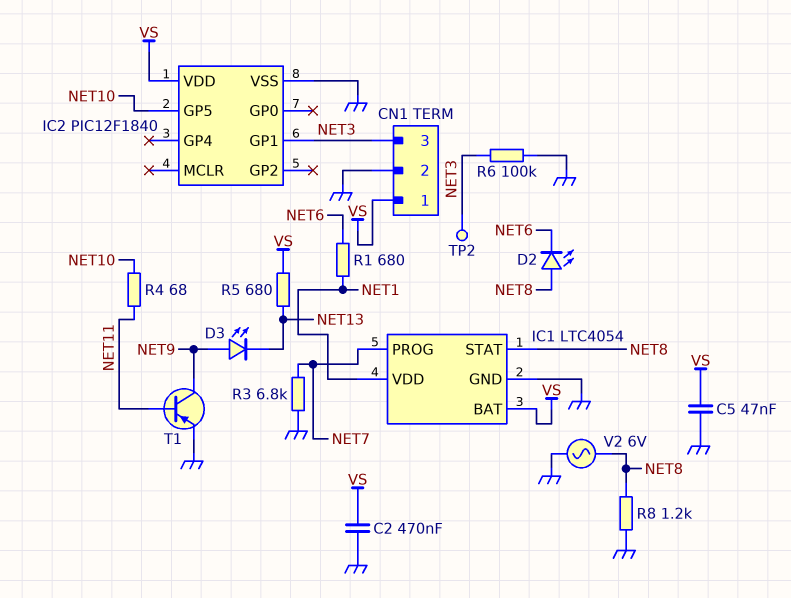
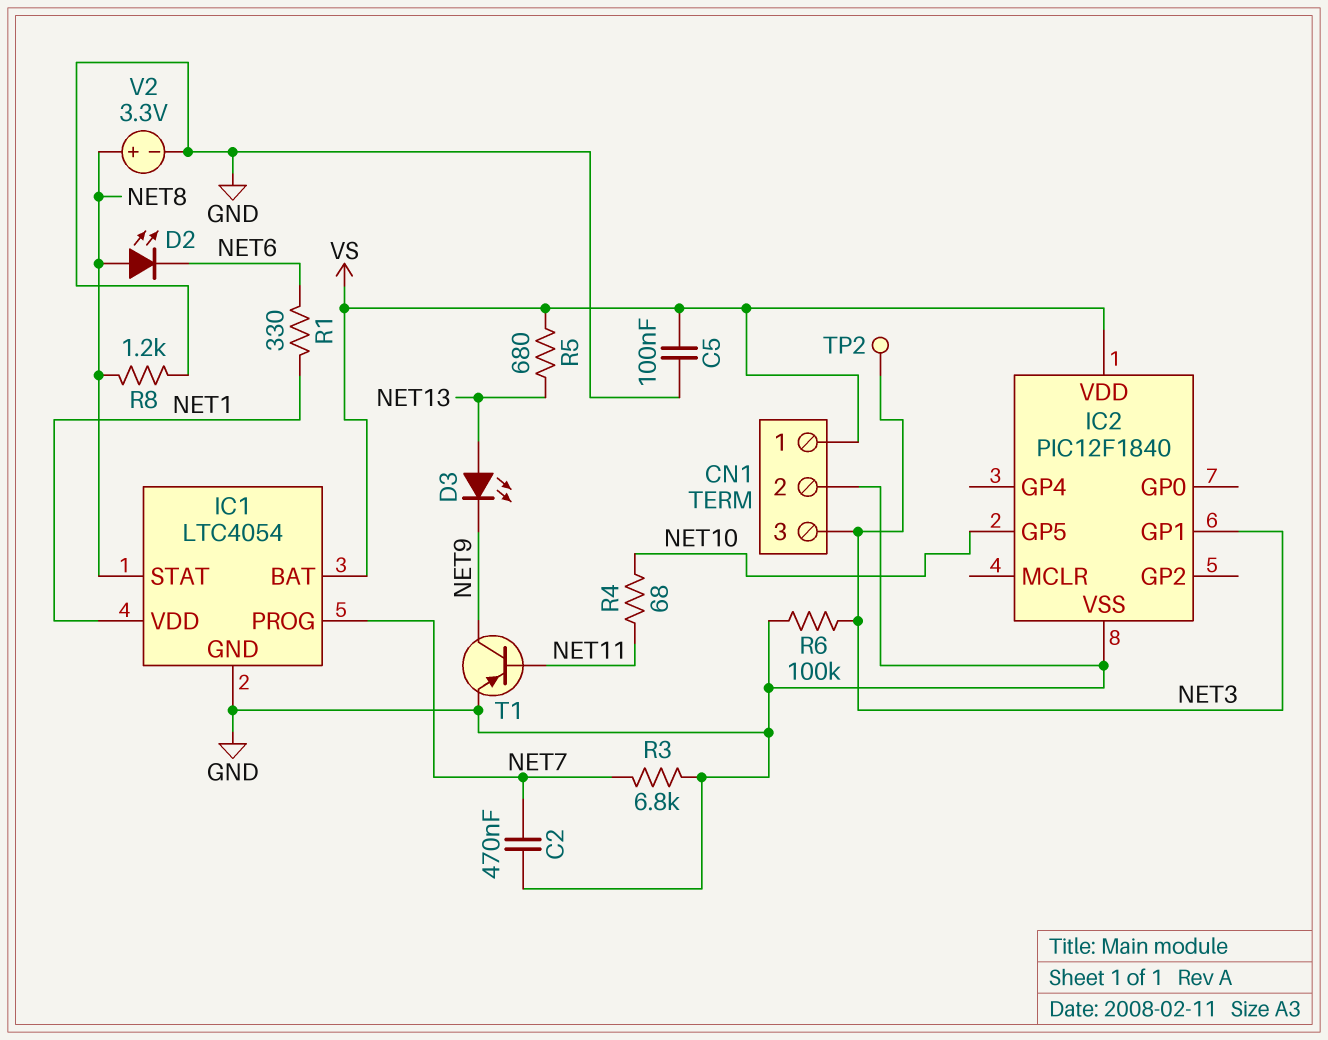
C2: 470nF (GND, VS) -> 470nF (GND, NET7)
C5: 47nF (GND, VS) -> 100nF (GND, VS)
D3: LED (A NET9, K NET13) -> LED (A NET13, K NET9)
R1: 680 (NET1, NET6) -> 330 (NET1, NET6)
V2: AC 6V (GND, NET8) -> 3.3V (plus NET8, minus GND)

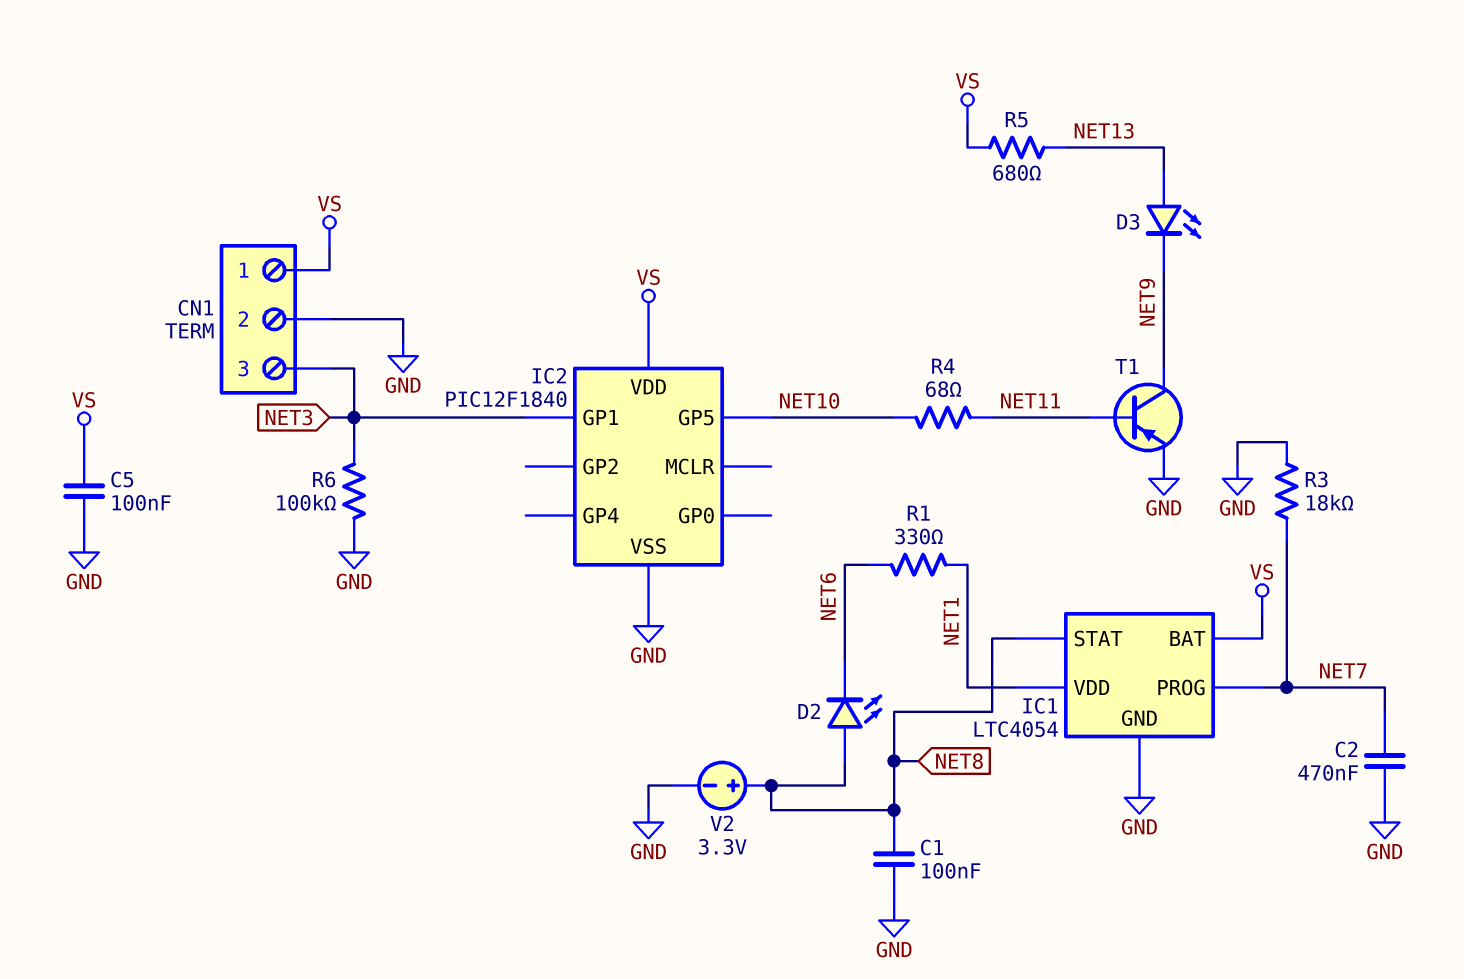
C1: none -> 100nF (GND, NET8)
R3: 6.8k (GND, NET7) -> 18k (GND, NET7)
R8: 1.2k (GND, NET8) -> none
TP2: test point (NET3) -> none

